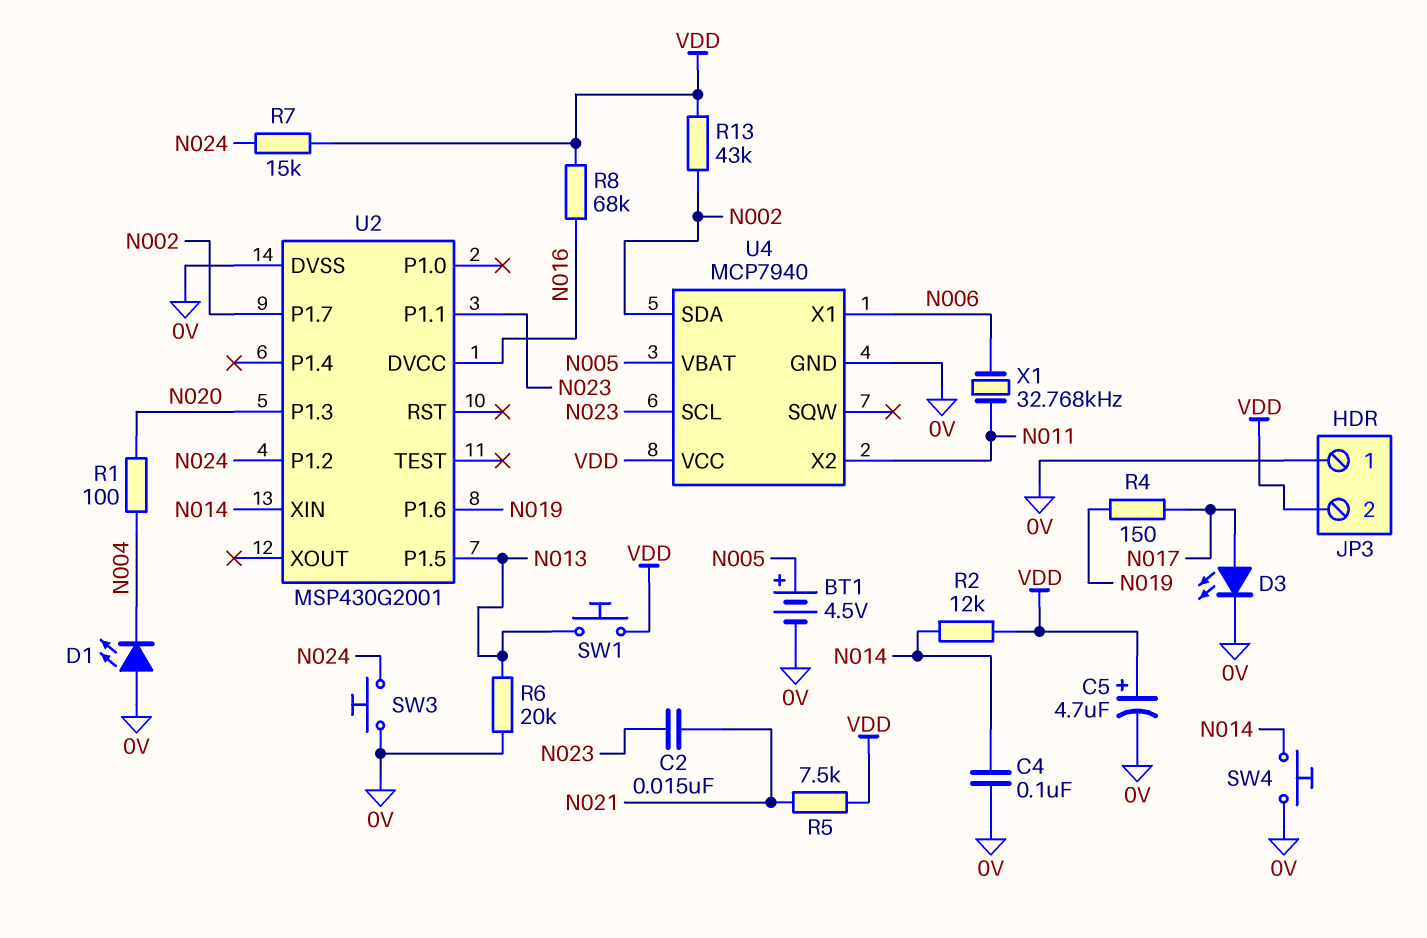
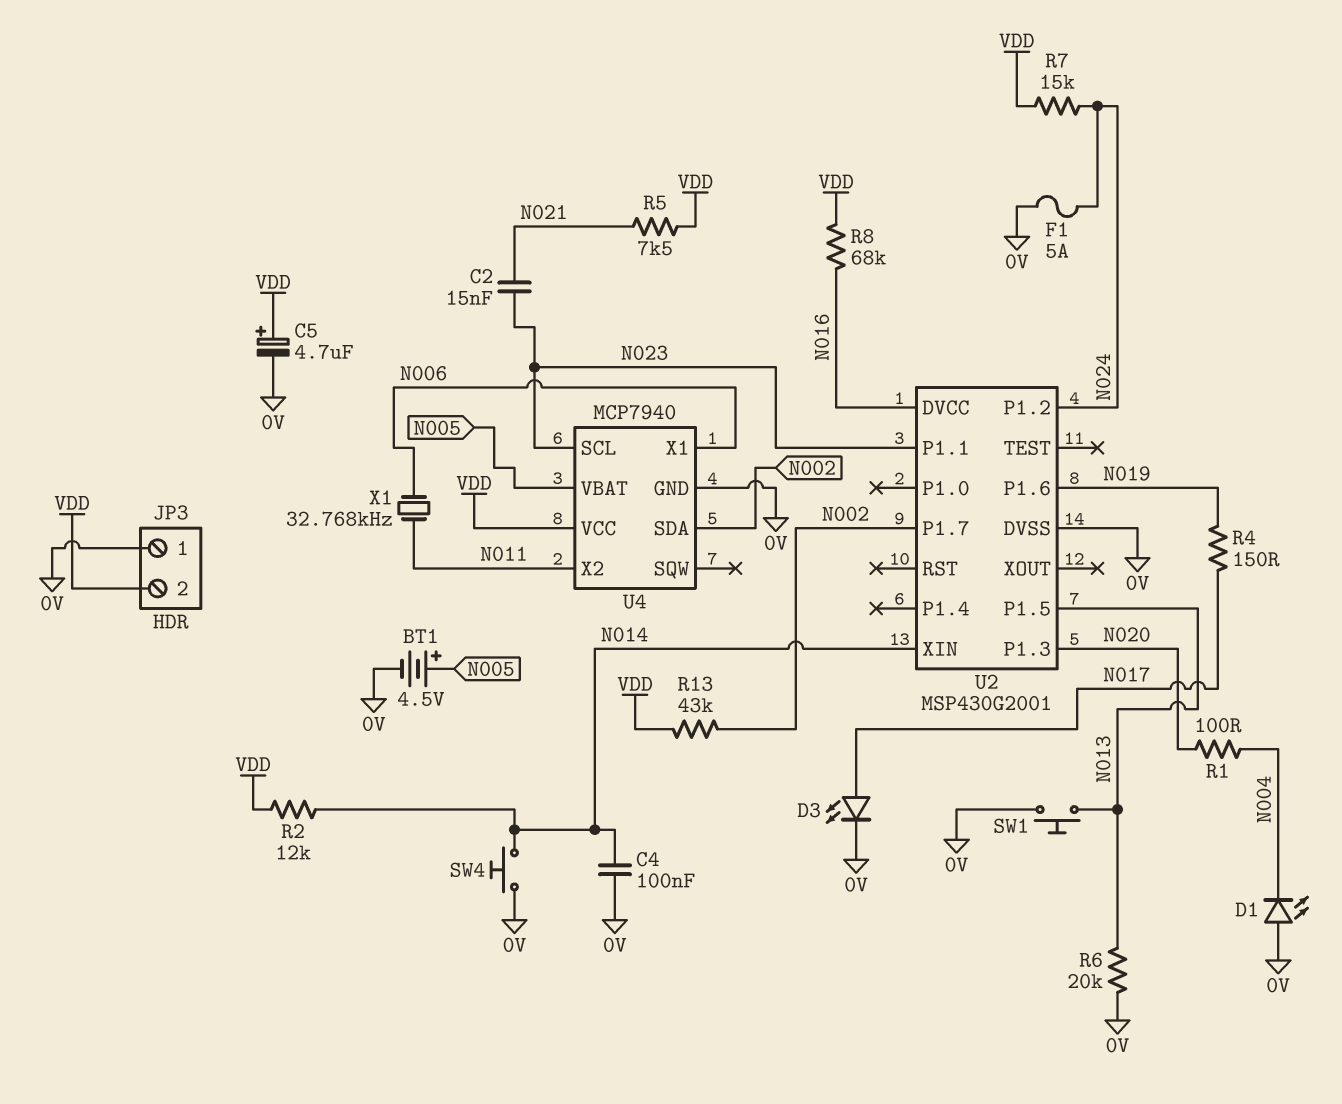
F1: none -> 5A (0V, N024)
SW1: button (N013, VDD) -> button (0V, N013)
SW3: button (0V, N024) -> none

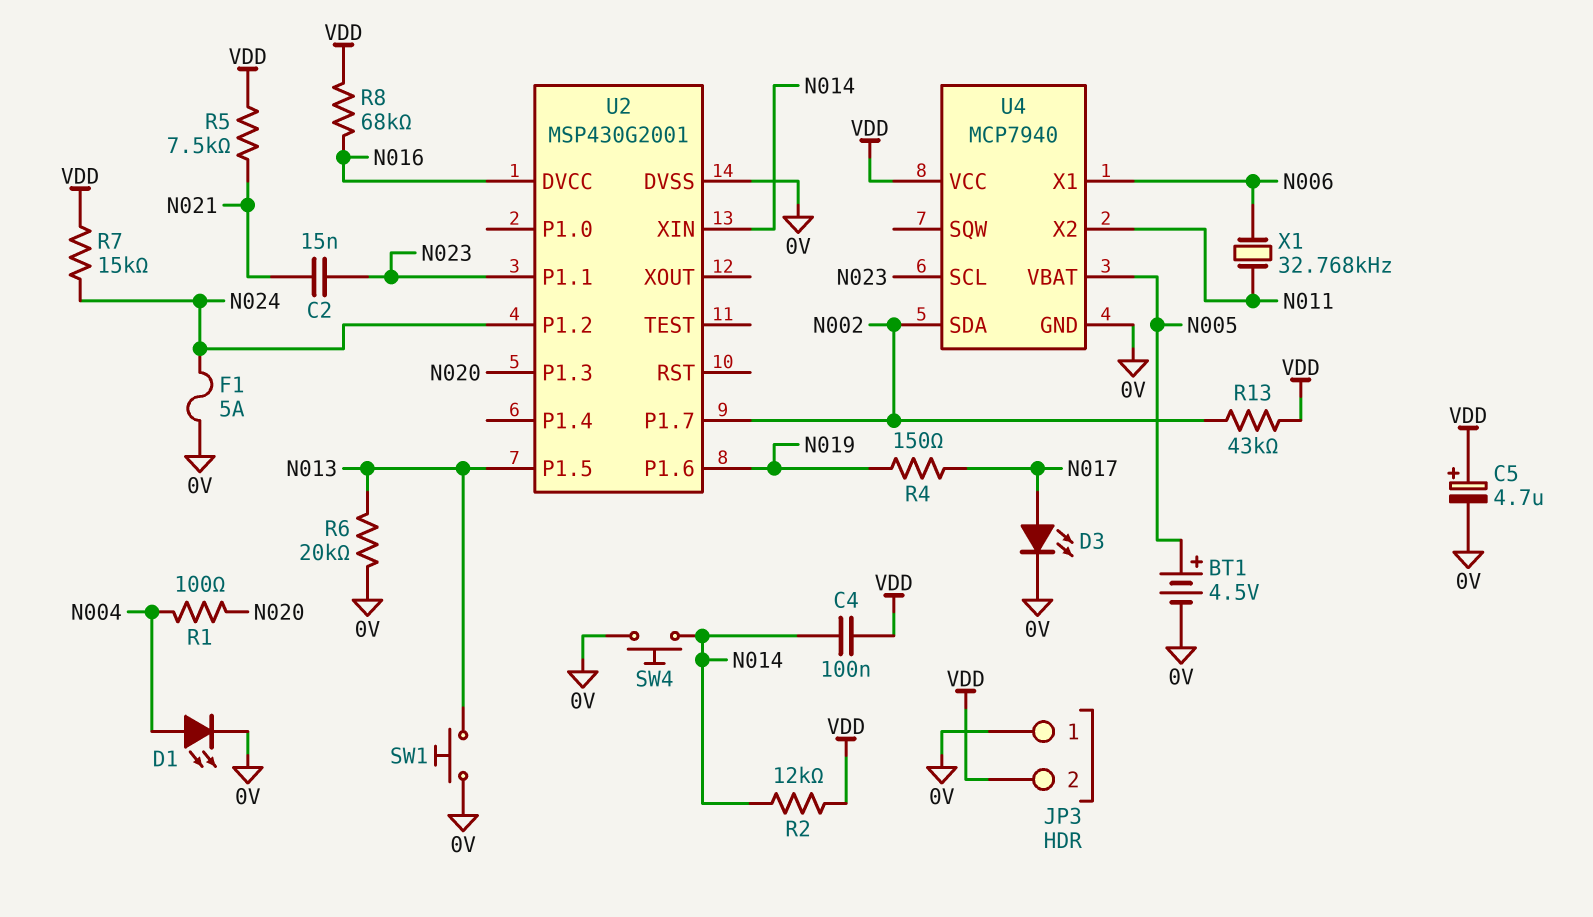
C4: 100nF (0V, N014) -> 100nF (N014, VDD)
D1: LED (A 0V, K N004) -> LED (A N004, K 0V)

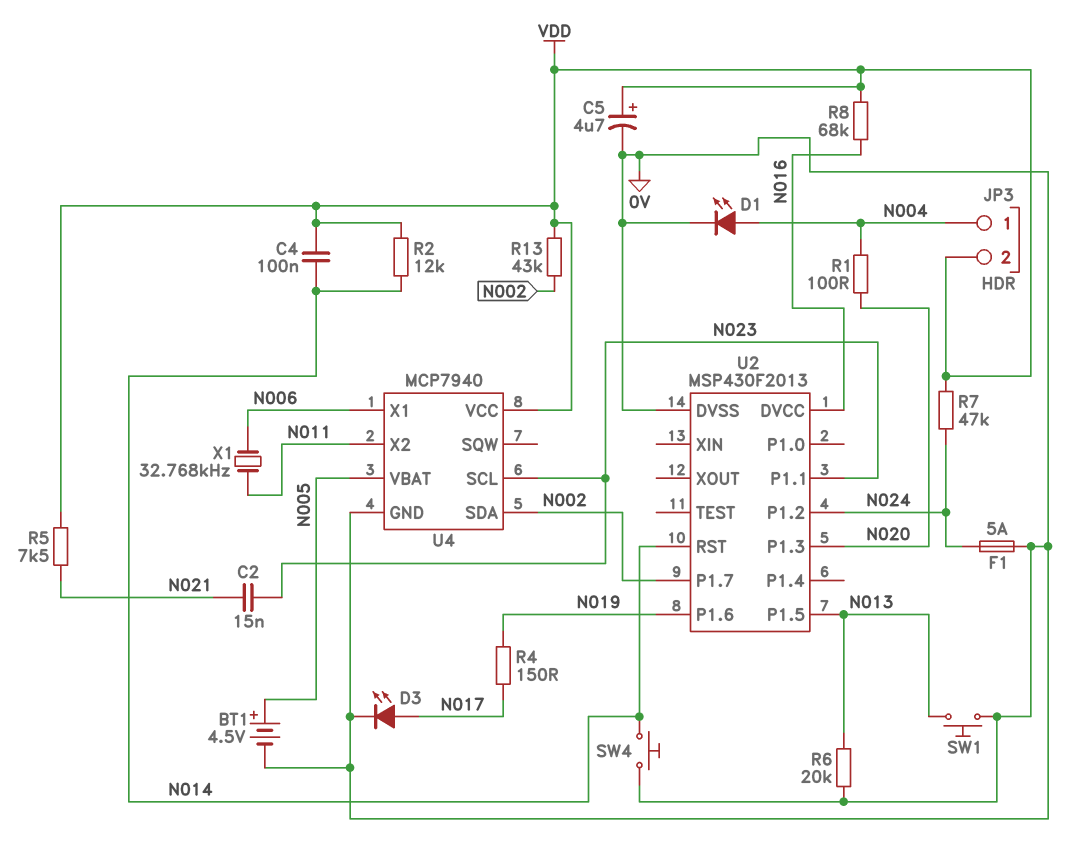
JP3 pin 1: 0V -> N004
R7: 15k (N024, VDD) -> 47k (N024, VDD)
U2: MSP430G2001 -> MSP430F2013
U2 pin RST: none -> N014
U2 pin XIN: N014 -> none

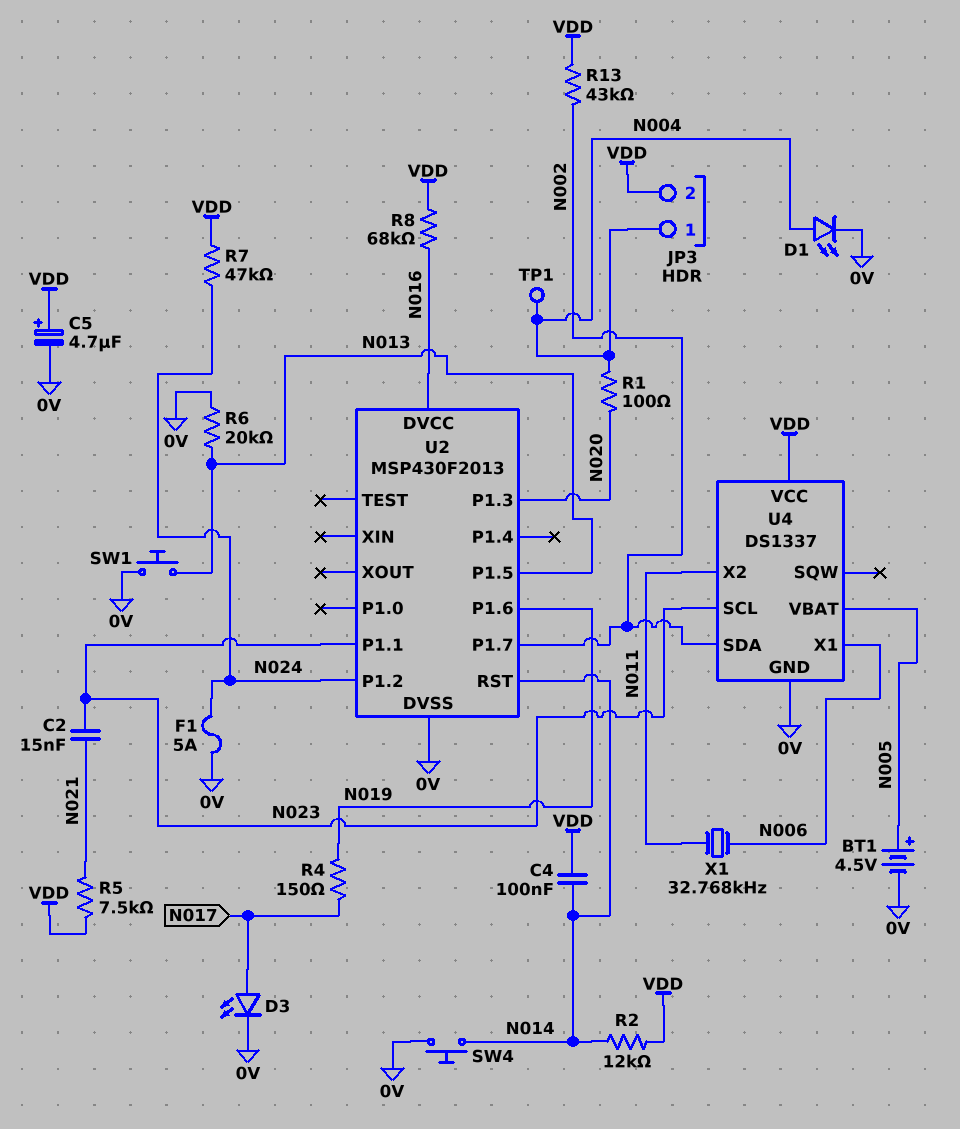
TP1: none -> test point (N004)
U4: MCP7940 -> DS1337

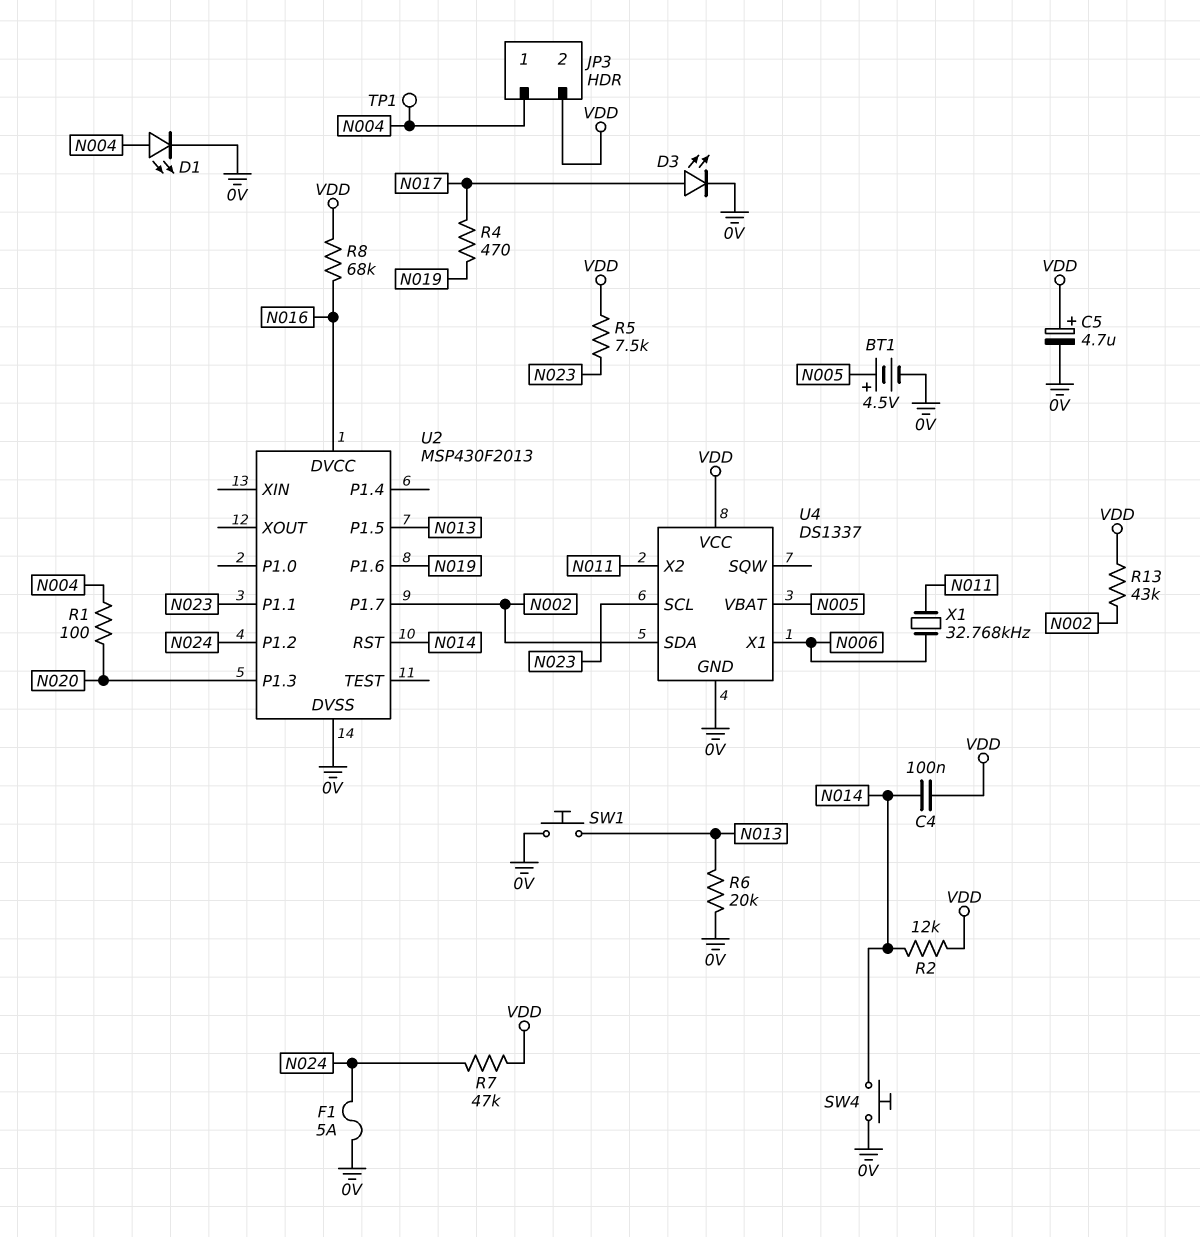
C2: 15nF (N021, N023) -> none
R4: 150 (N017, N019) -> 470 (N017, N019)
R5: 7.5k (N021, VDD) -> 7.5k (N023, VDD)

